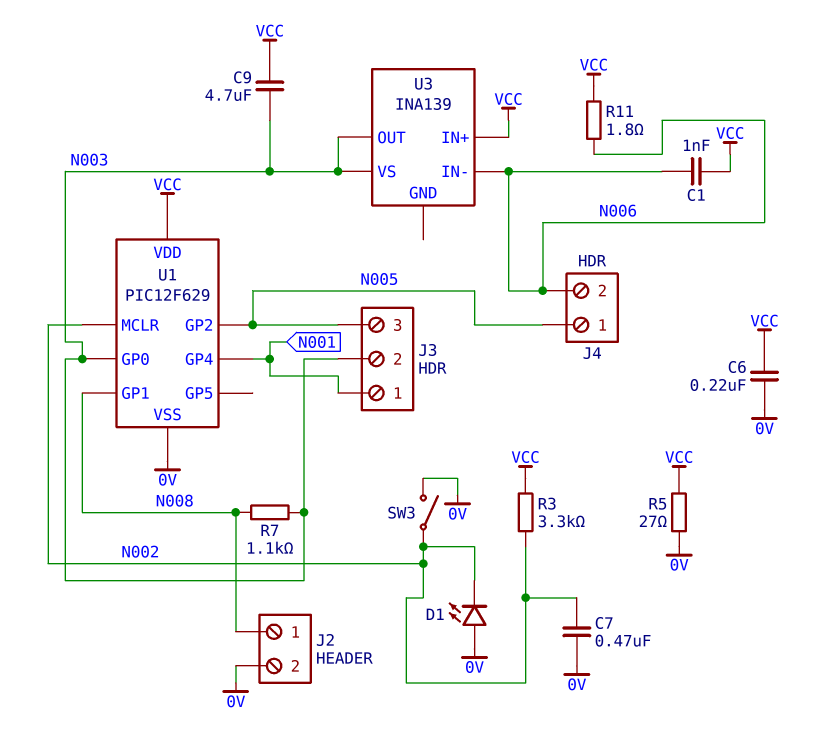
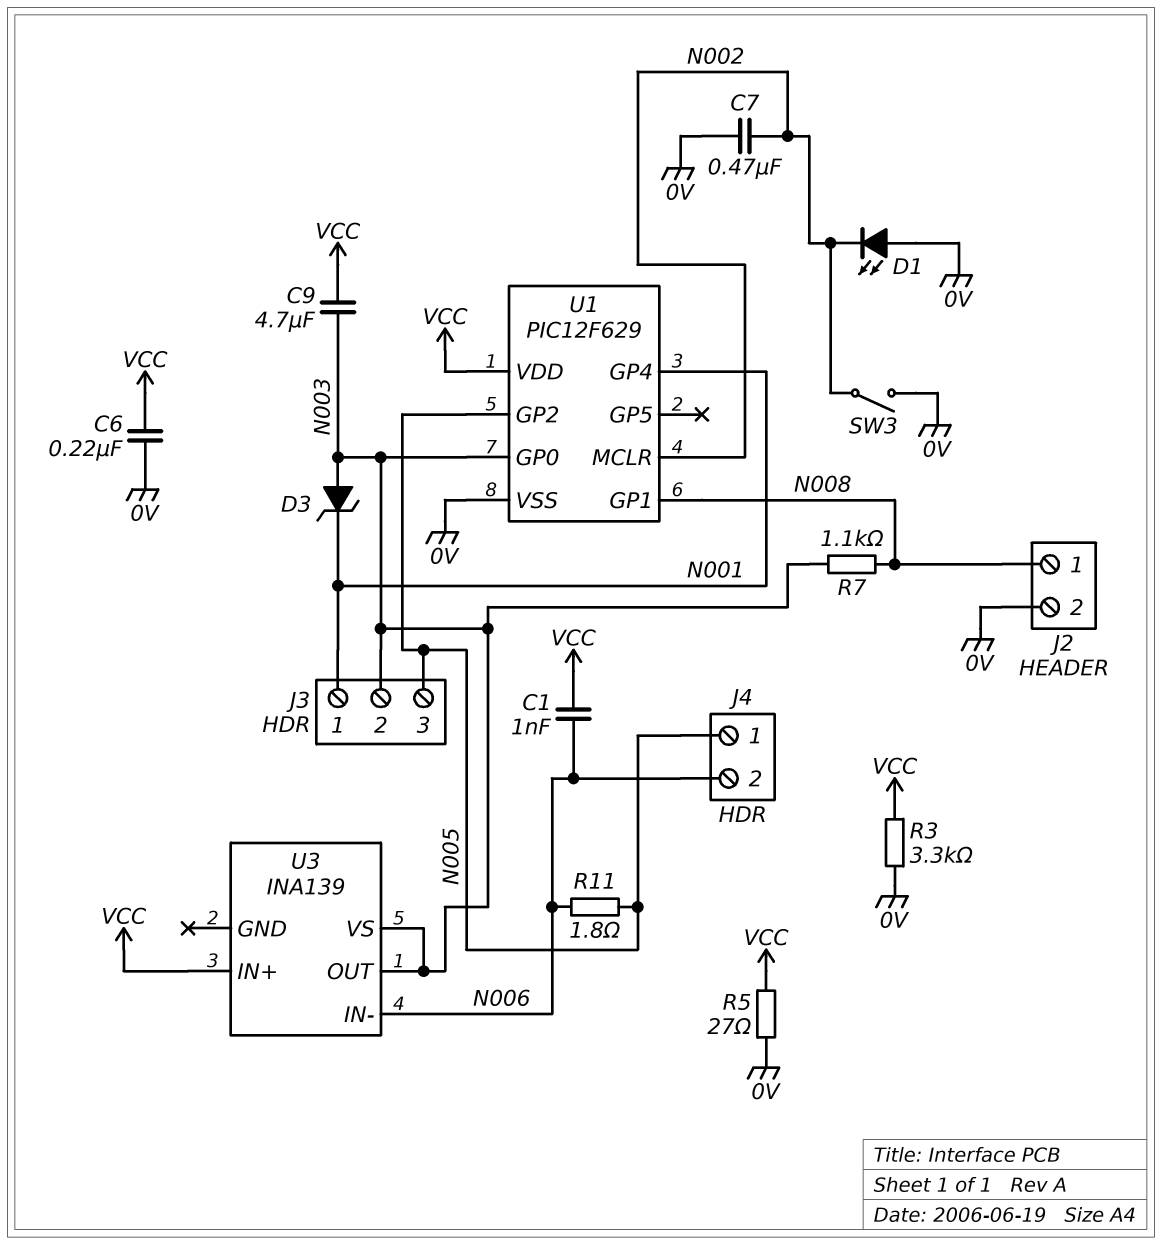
D3: none -> zener (A N003, K N001)
R3: 3.3k (N002, VCC) -> 3.3k (0V, VCC)
R11: 1.8 (N006, VCC) -> 1.8 (N005, N006)

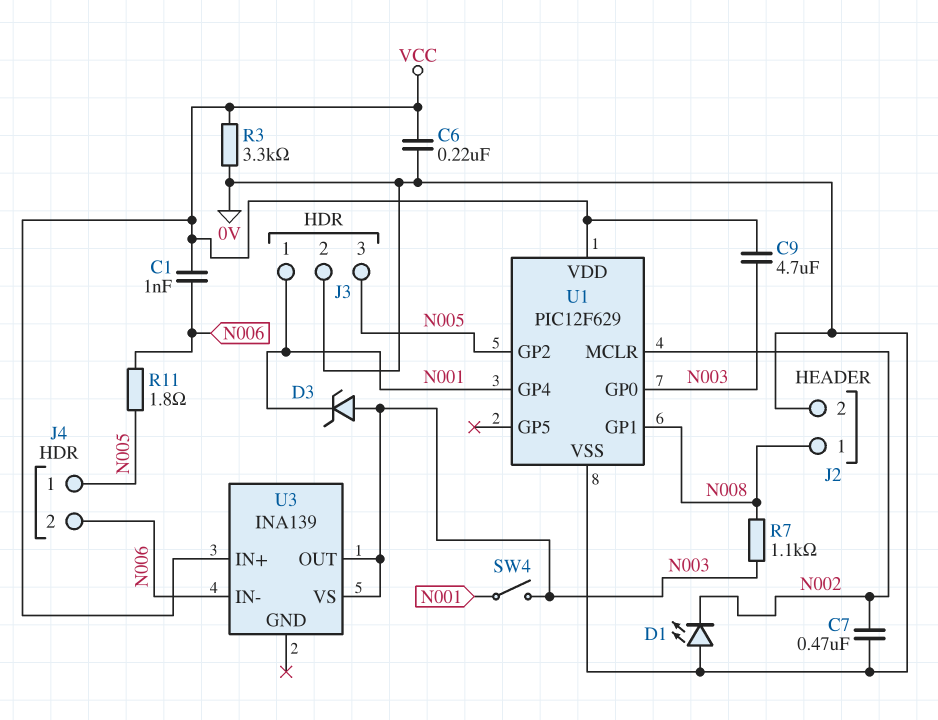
J3 pin 2: N003 -> 0V
R5: 27 (0V, VCC) -> none
SW3: switch (0V, N002) -> none
SW4: none -> switch (N001, N003)

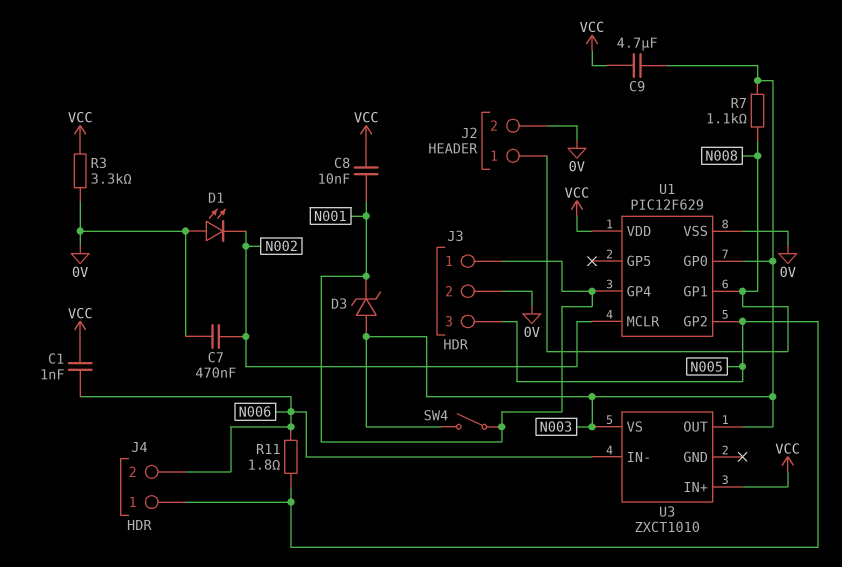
C6: 220nF (0V, VCC) -> none
C8: none -> 10nF (N001, VCC)
U3: INA139 -> ZXCT1010

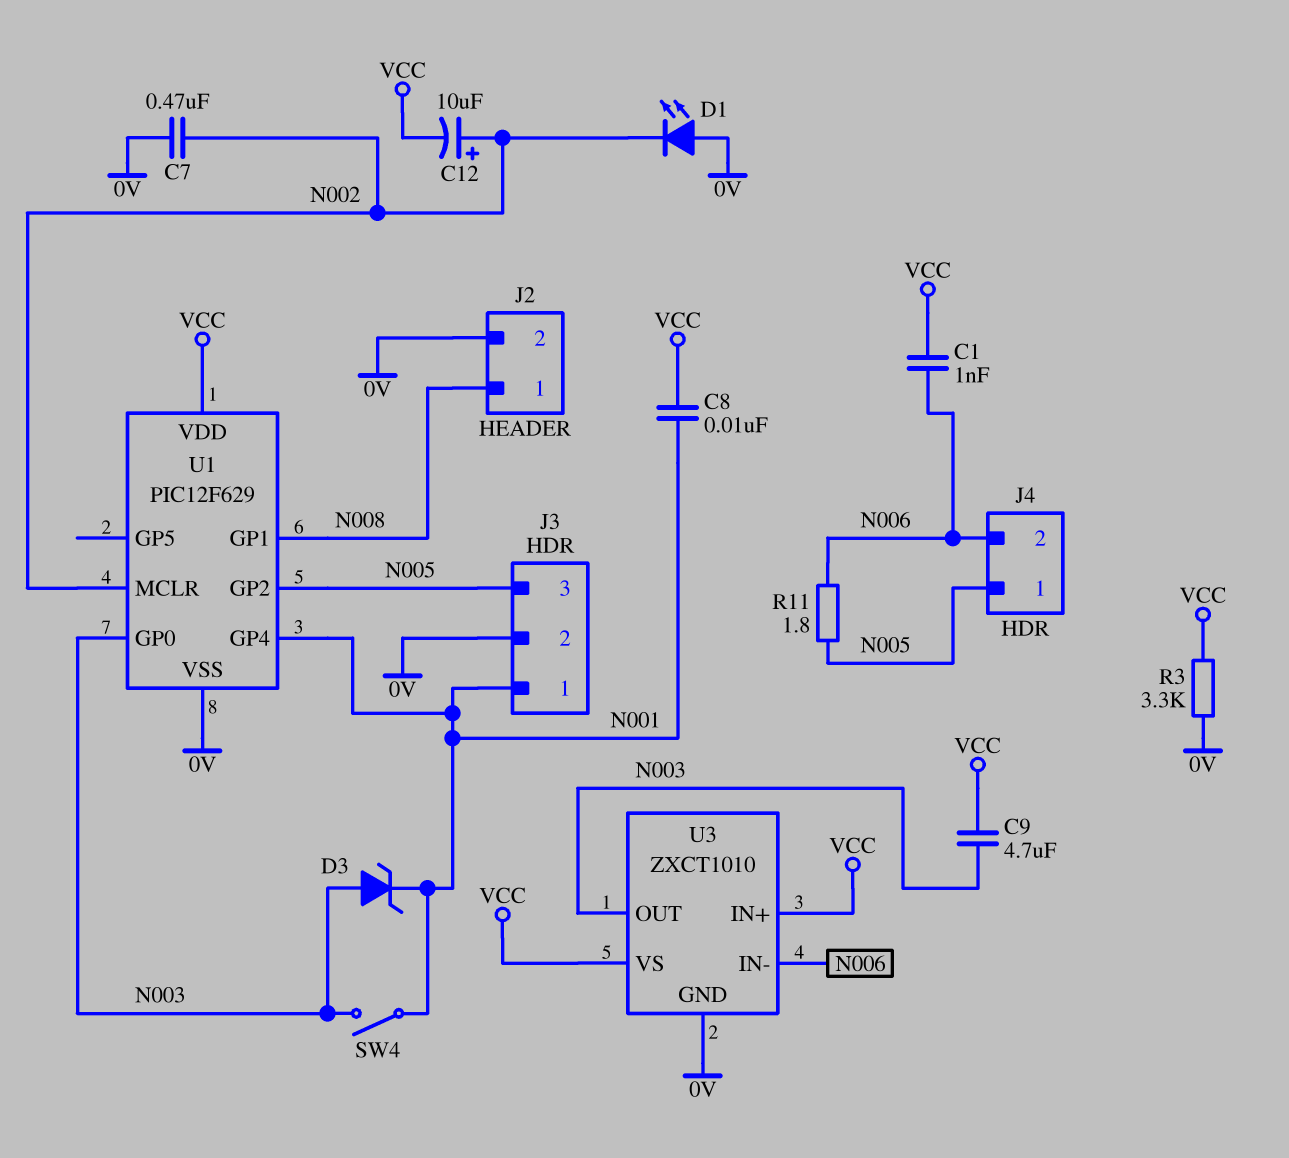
C12: none -> 10uF (plus N002, minus VCC)
R7: 1.1k (N003, N008) -> none
U3 pin GND: none -> 0V
U3 pin VS: N003 -> VCC

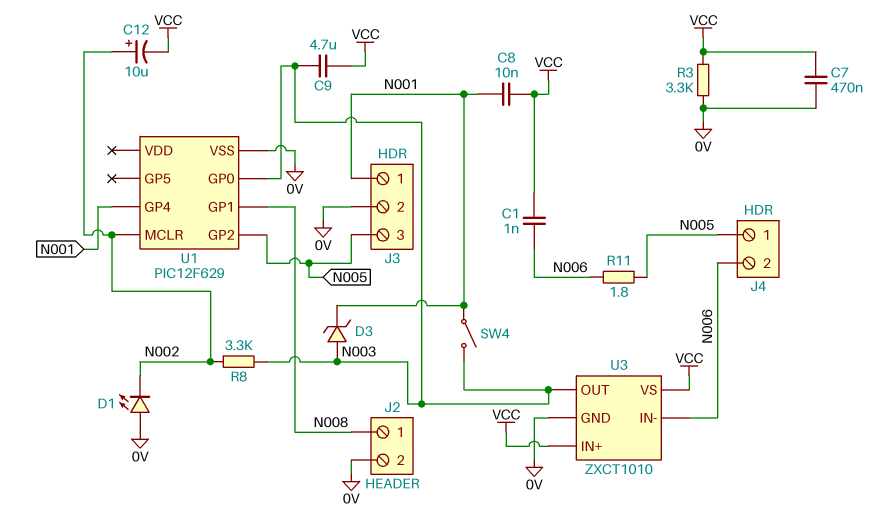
C7: 470nF (0V, N002) -> 470nF (0V, VCC)
R8: none -> 3.3k (N002, N003)
U1 pin VDD: VCC -> none

